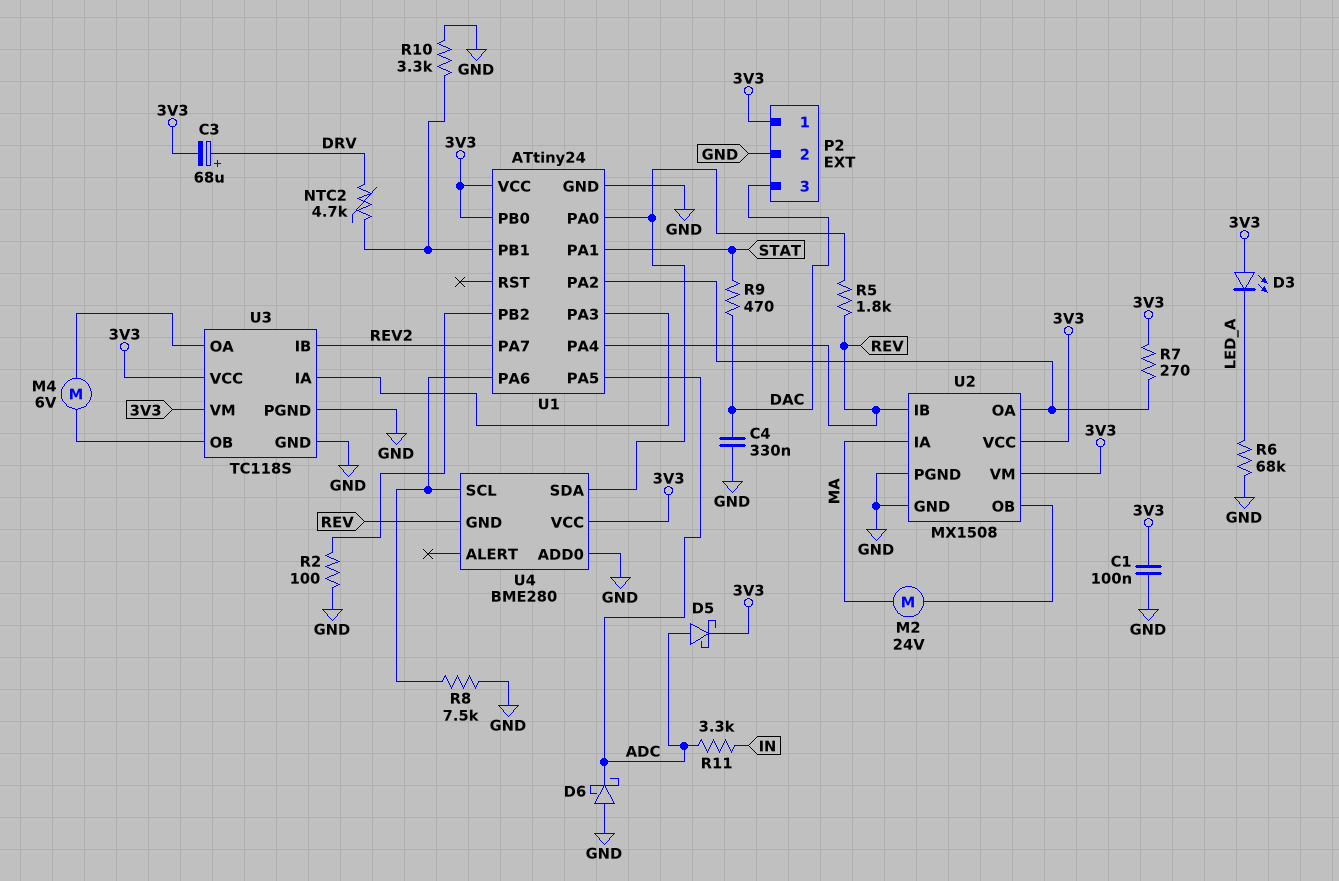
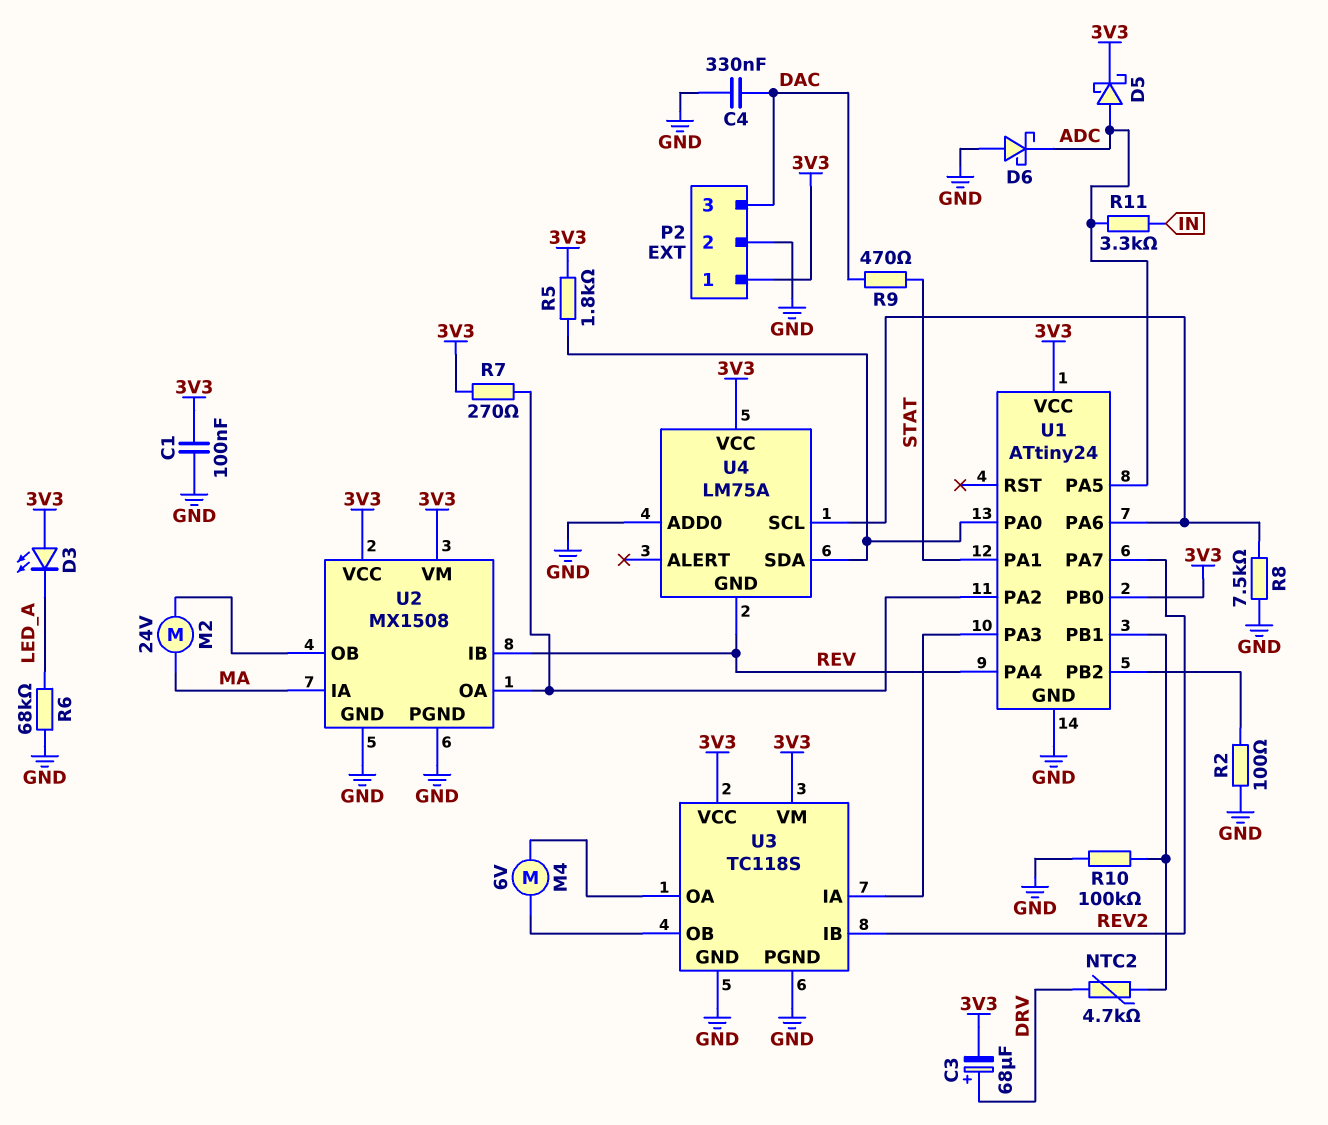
R5: 1.8k (REV, U1/PA0) -> 1.8k (3V3, U1/PA0)
R10: 3.3k (GND, U1/PB1) -> 100k (GND, U1/PB1)
U4: BME280 -> LM75A

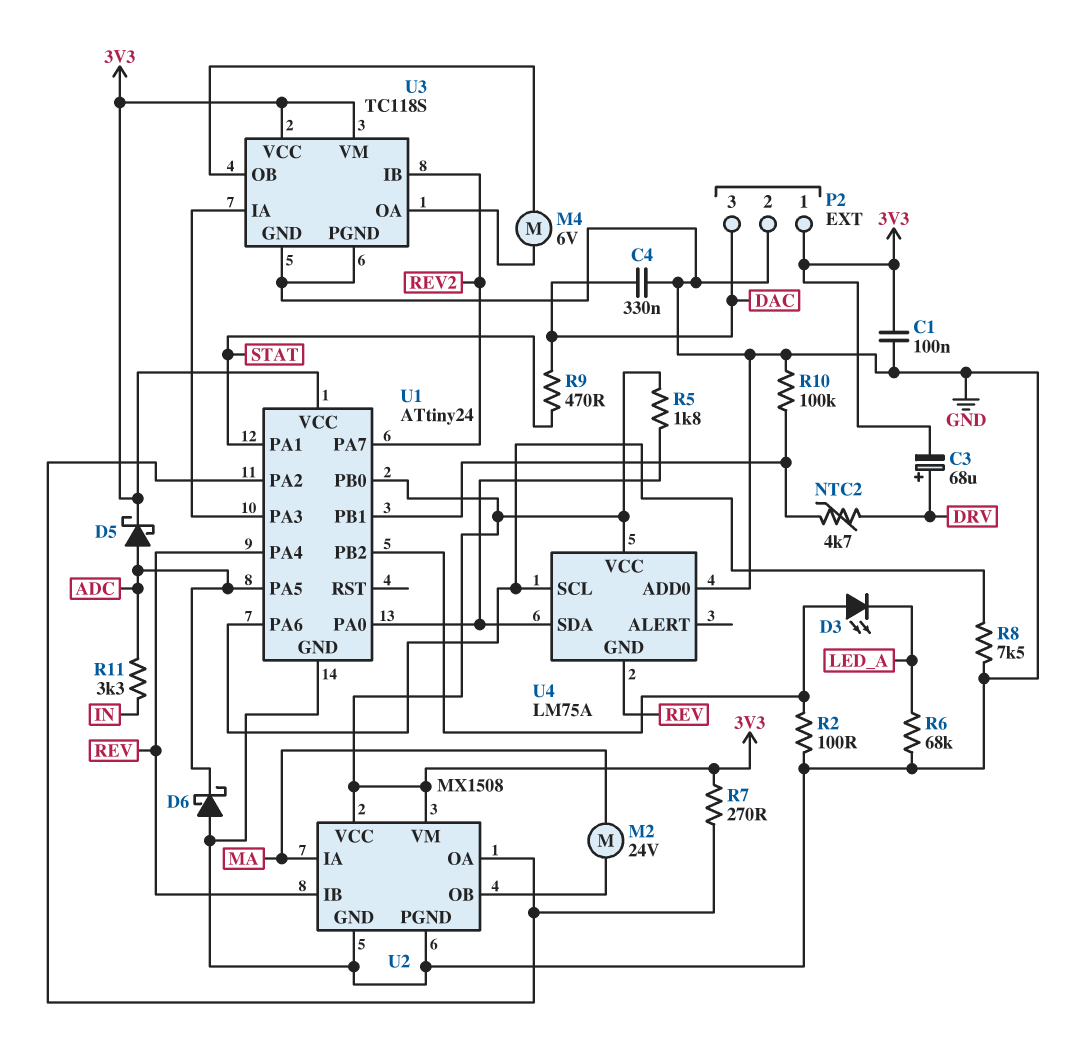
D3: LED (A 3V3, K LED_A) -> LED (A U1/PB2, K LED_A)

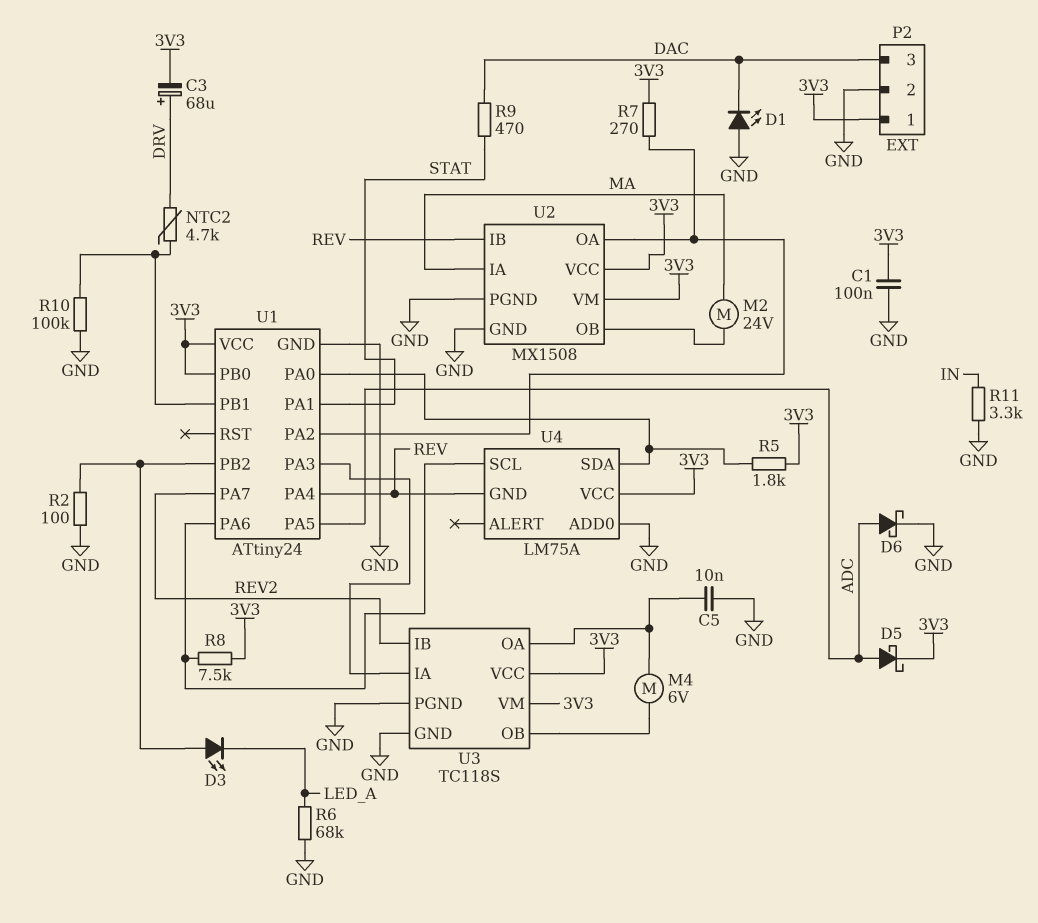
C4: 330nF (DAC, GND) -> none
C5: none -> 10nF (GND, U3/OA)
D1: none -> LED (A GND, K DAC)
D6: schottky (A GND, K ADC) -> schottky (A ADC, K GND)
R8: 7.5k (GND, U1/PA6) -> 7.5k (3V3, U1/PA6)
R11: 3.3k (ADC, IN) -> 3.3k (GND, IN)

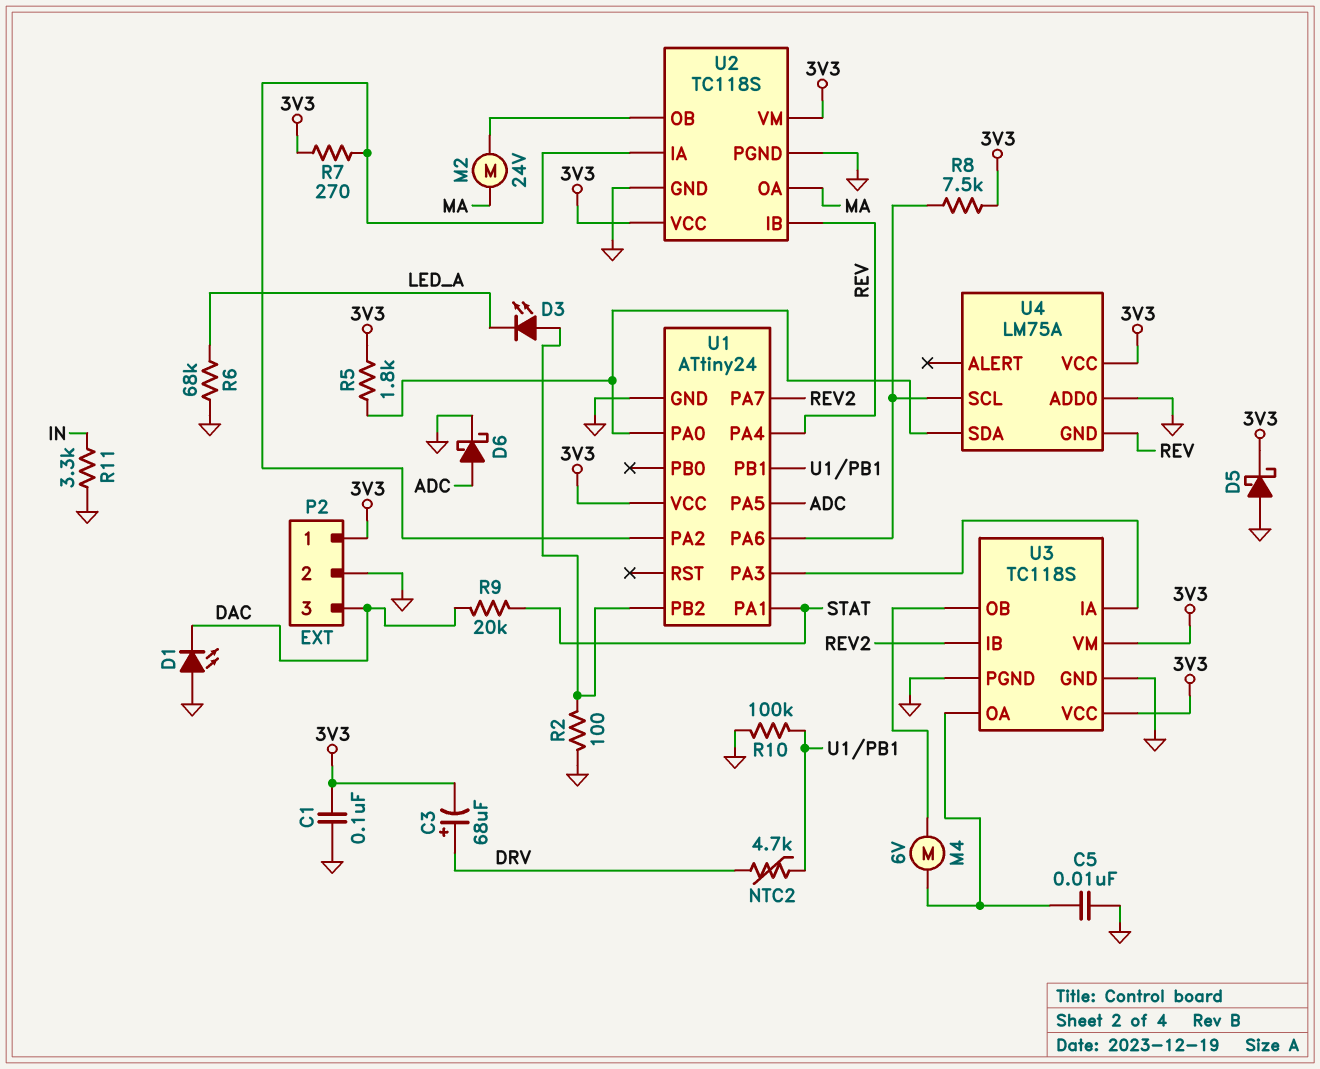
D5: schottky (A ADC, K 3V3) -> schottky (A GND, K 3V3)
R9: 470 (DAC, STAT) -> 20k (DAC, STAT)
U1 pin PB0: 3V3 -> none
U2: MX1508 -> TC118S
U2 pin IA: MA -> U1/PA2
U2 pin OA: U1/PA2 -> MA

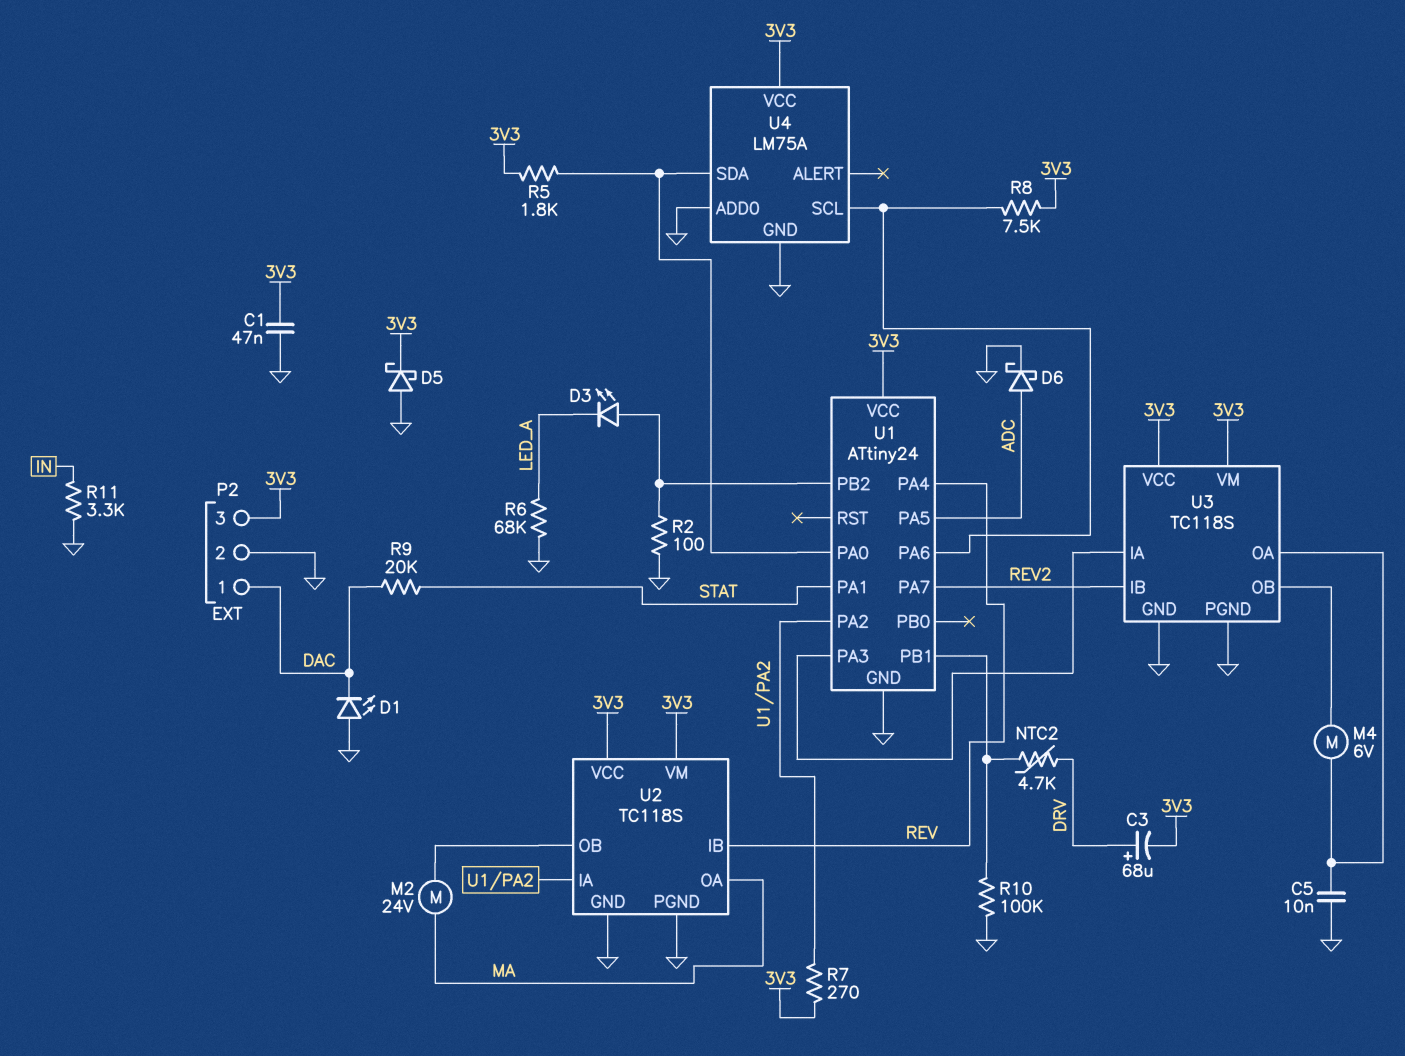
C1: 100nF (3V3, GND) -> 47nF (3V3, GND)
P2 pin 1: 3V3 -> DAC
P2 pin 3: DAC -> 3V3
U4 pin GND: REV -> GND

